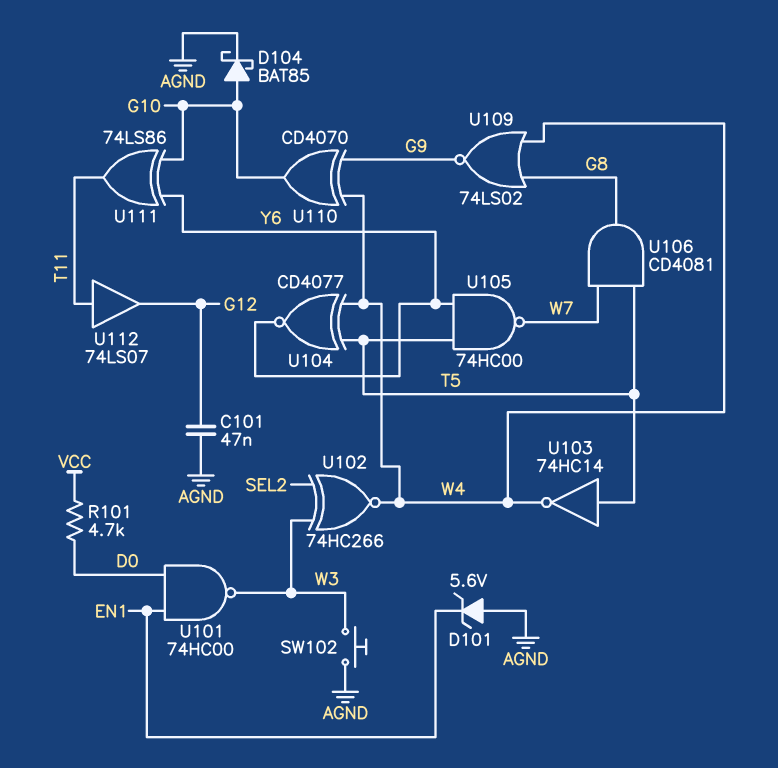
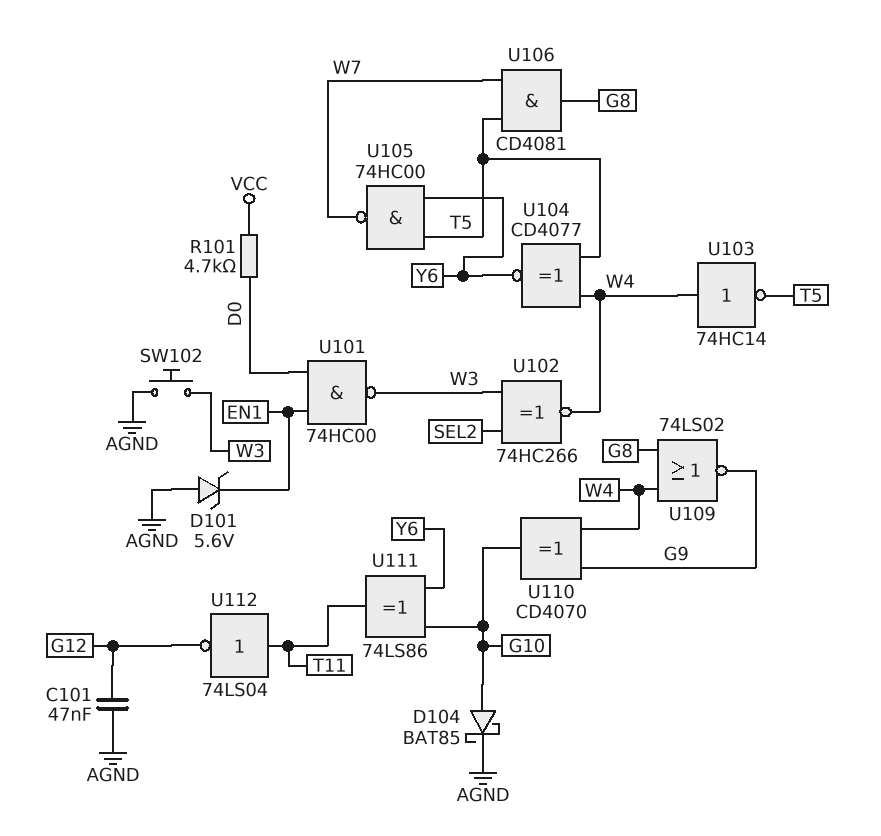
U103: NOT 74HC14 (in T5, out W4) -> NOT 74HC14 (in W4, out T5)
U112: buffer 74LS07 (in T11, out G12) -> NOT 74LS04 (in T11, out G12)

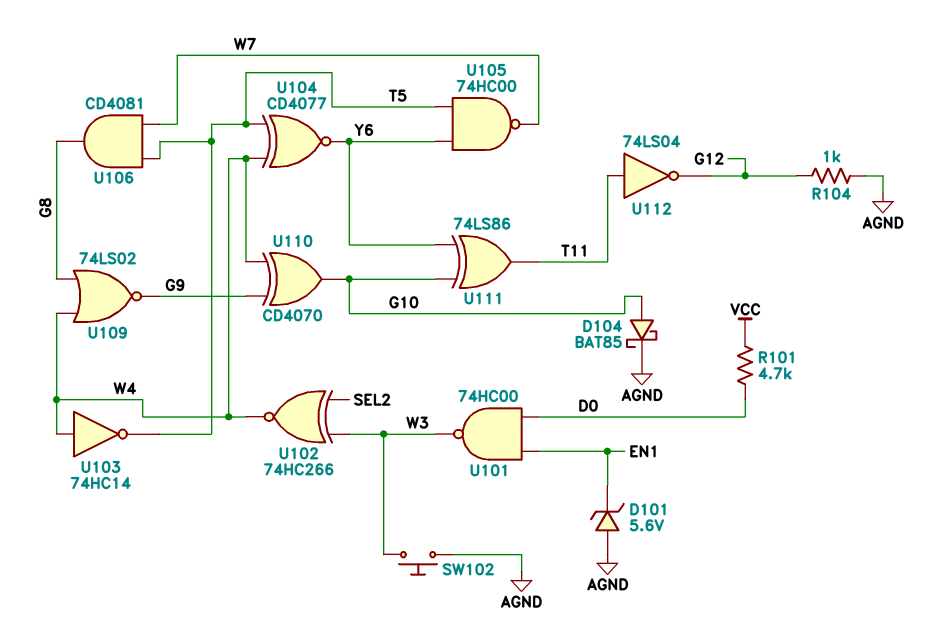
C101: 47nF (AGND, G12) -> none
R104: none -> 1k (AGND, G12)

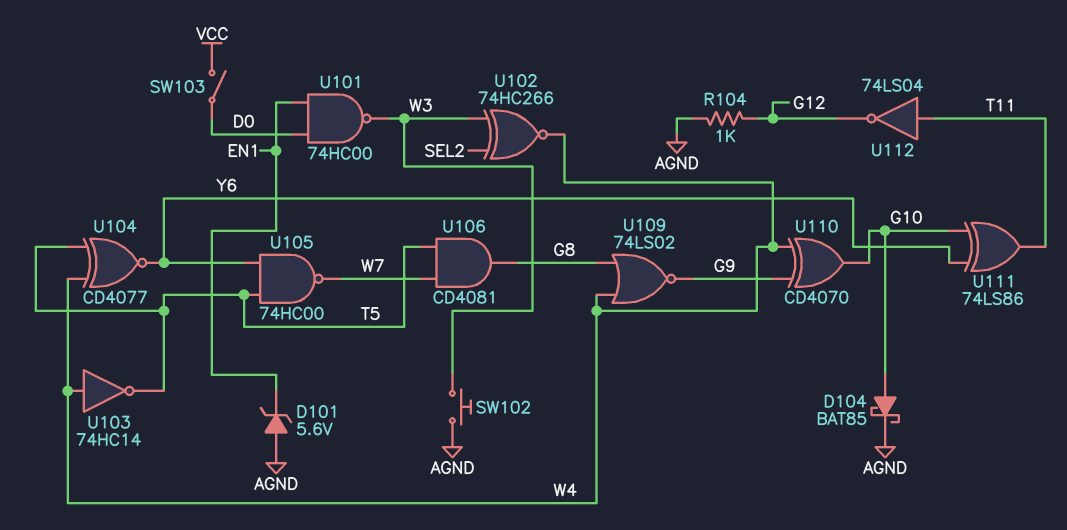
R101: 4.7k (D0, VCC) -> none
SW103: none -> switch (D0, VCC)

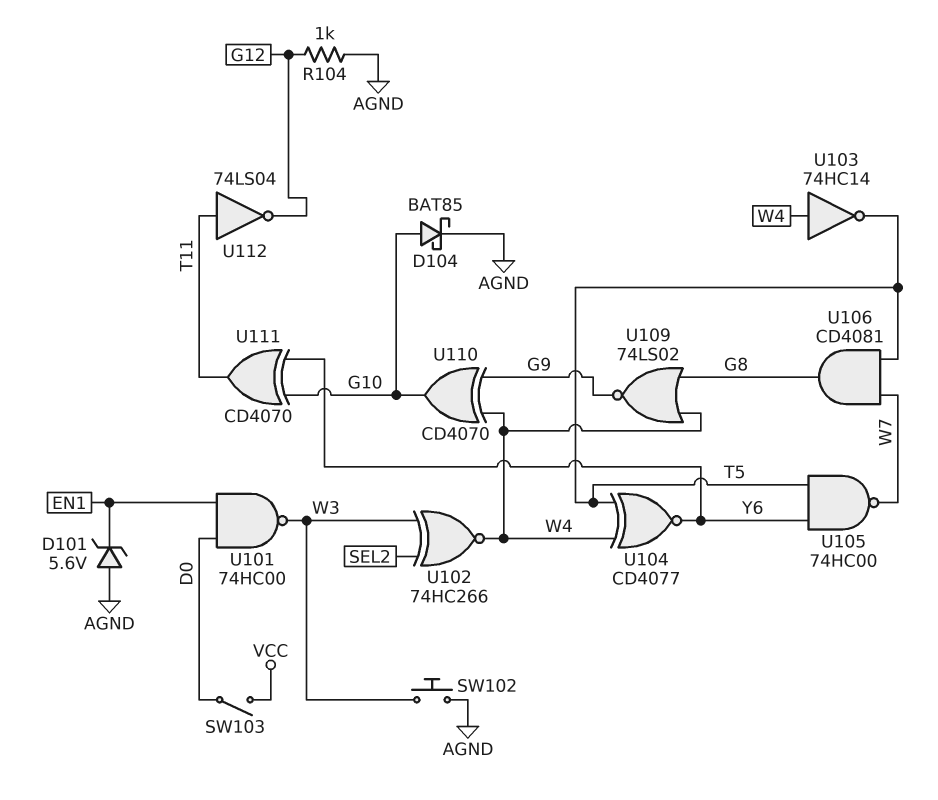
U111: XOR 74LS86 (in G10, in Y6, out T11) -> XOR CD4070 (in G10, in Y6, out T11)

